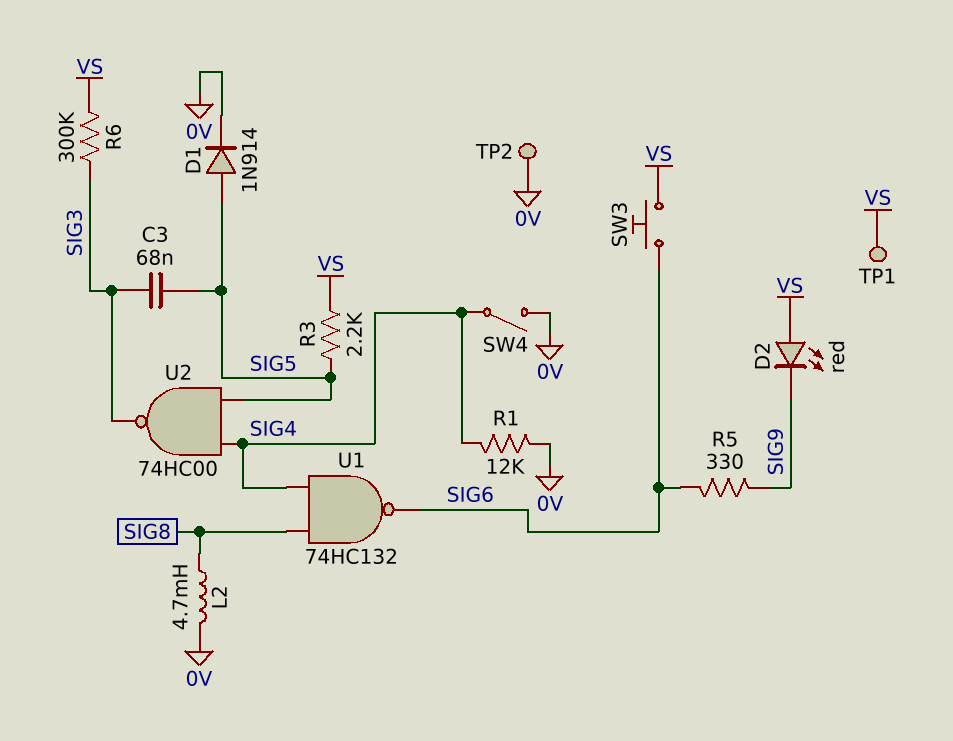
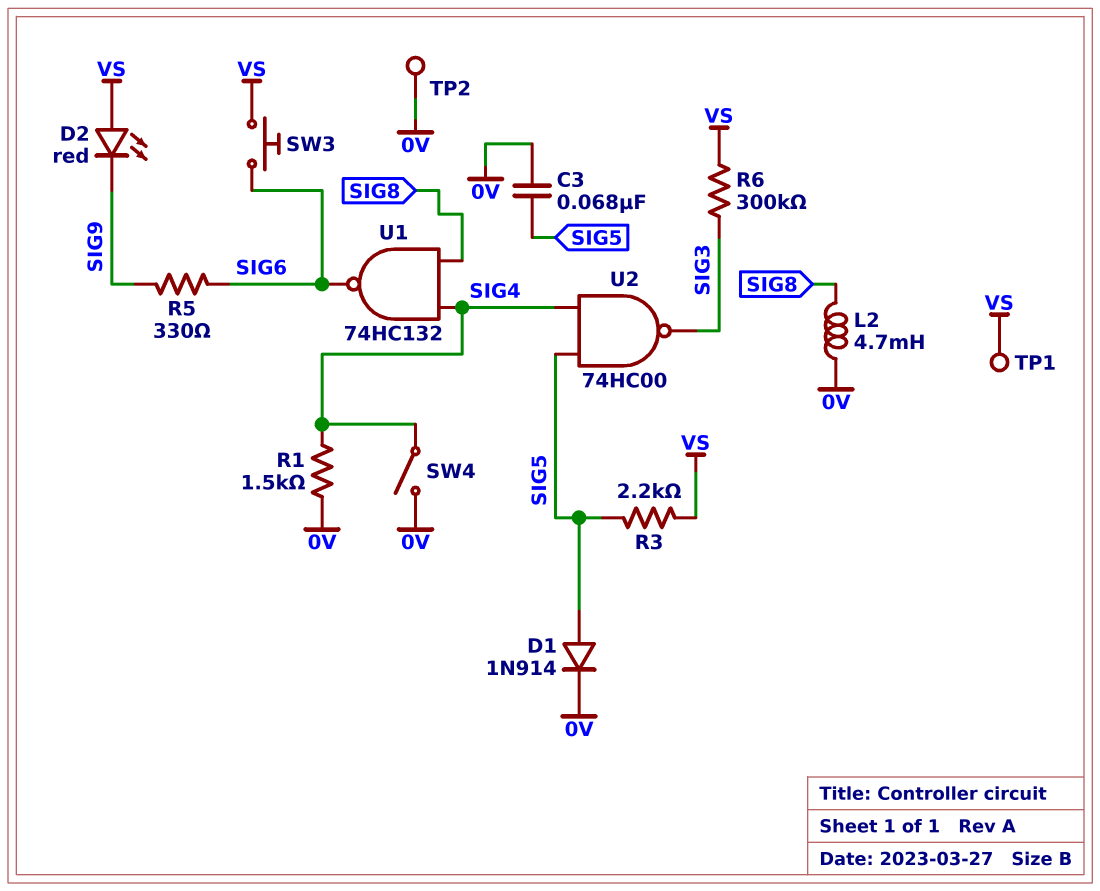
C3: 68nF (SIG3, SIG5) -> 68nF (0V, SIG5)
R1: 12k (0V, SIG4) -> 1.5k (0V, SIG4)

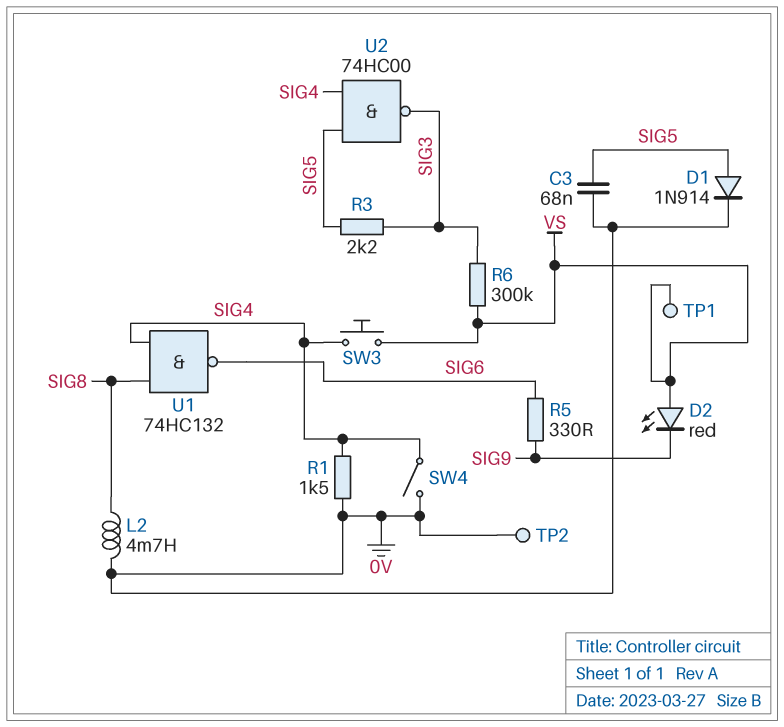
R3: 2.2k (SIG5, VS) -> 2.2k (SIG3, SIG5)
SW3: button (SIG6, VS) -> button (SIG4, VS)

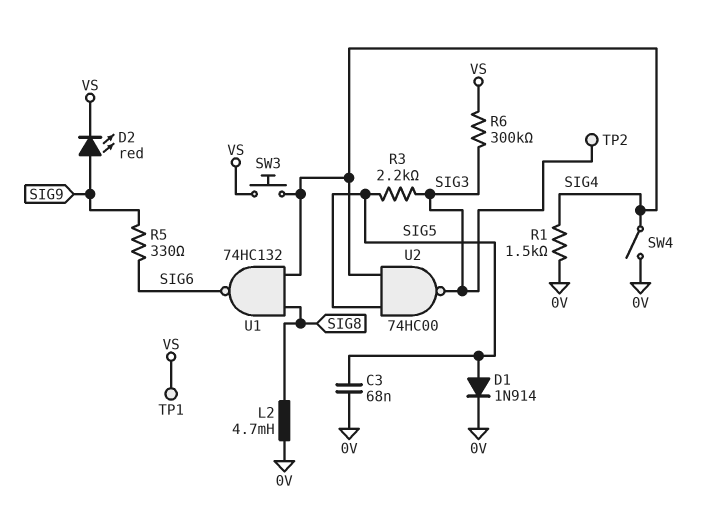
D2: LED red (A VS, K SIG9) -> LED red (A SIG9, K VS)
TP2: test point (0V) -> test point (SIG3)

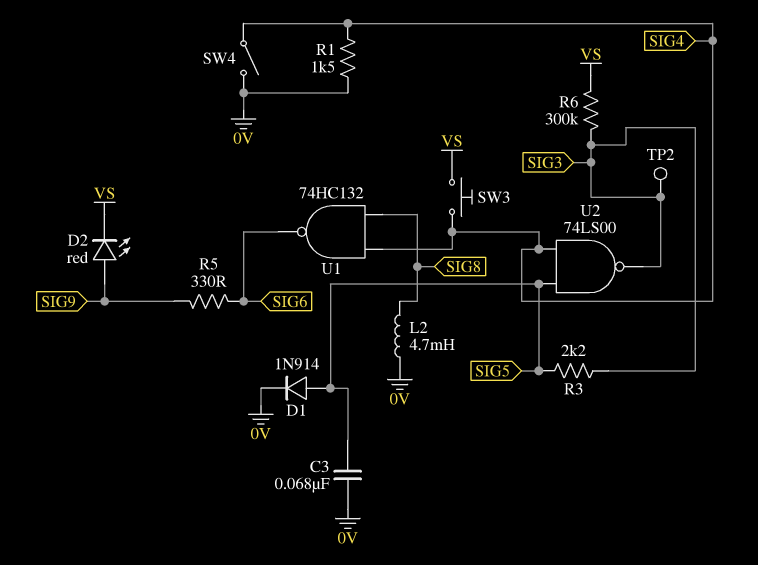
TP1: test point (VS) -> none
U2: NAND 74HC00 (in SIG4, in SIG5, out SIG3) -> NAND 74LS00 (in SIG4, in SIG5, out SIG3)

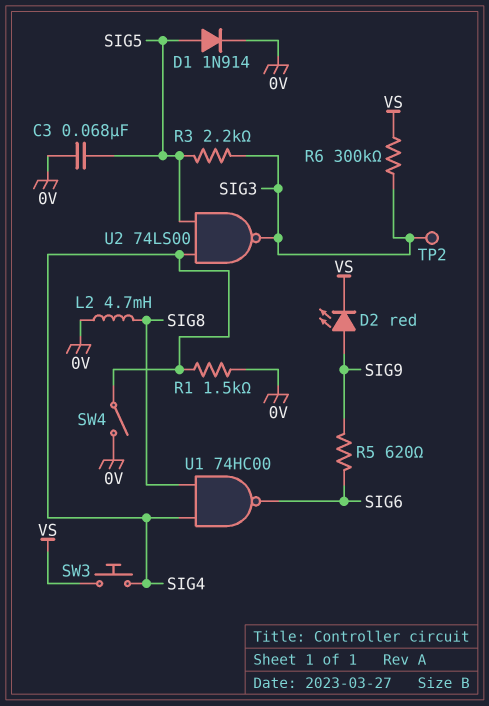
R5: 330 (SIG6, SIG9) -> 620 (SIG6, SIG9)
U1: NAND 74HC132 (in SIG4, in SIG8, out SIG6) -> NAND 74HC00 (in SIG4, in SIG8, out SIG6)

